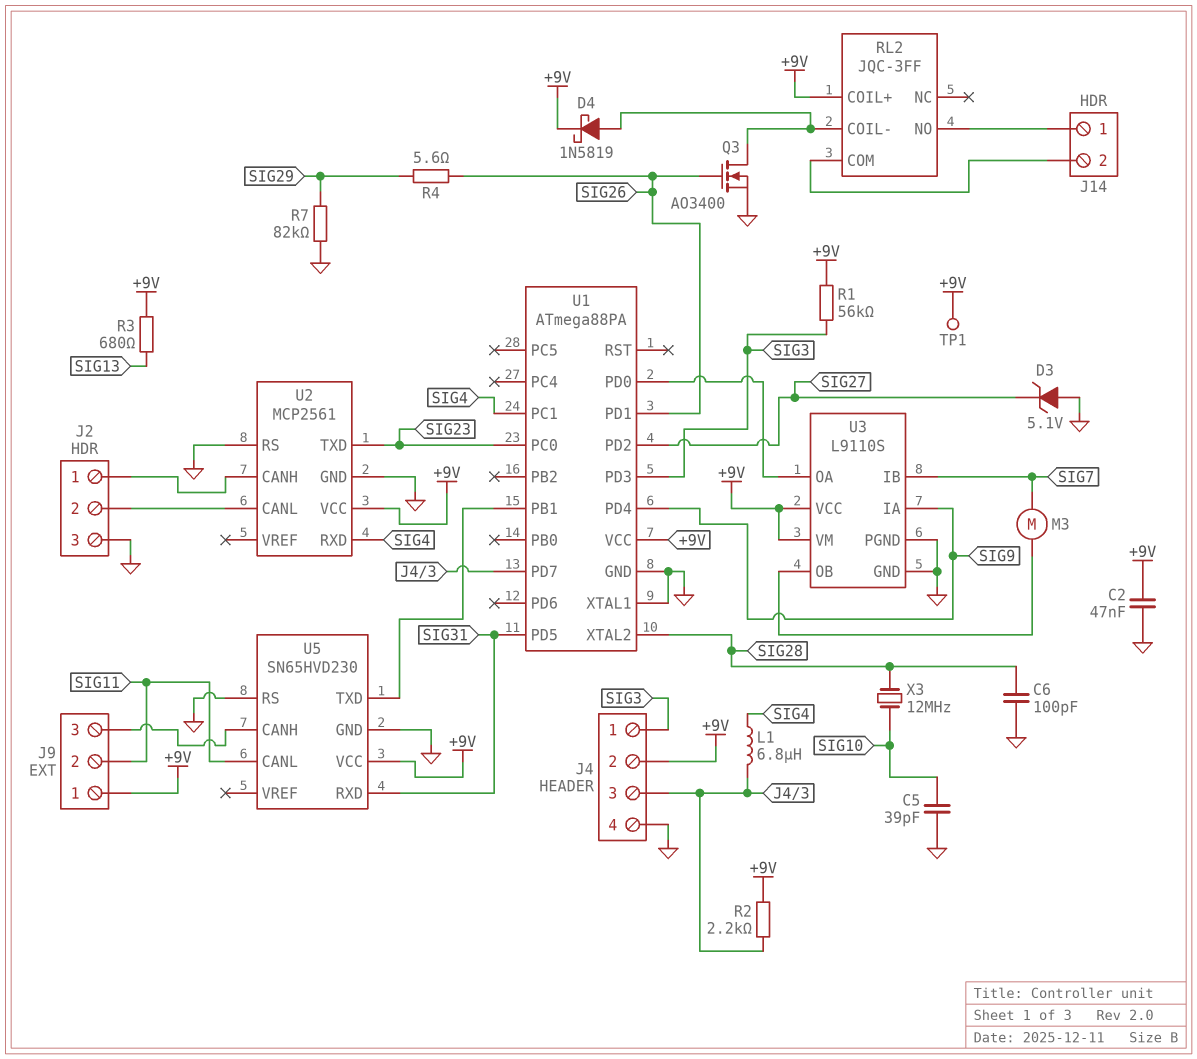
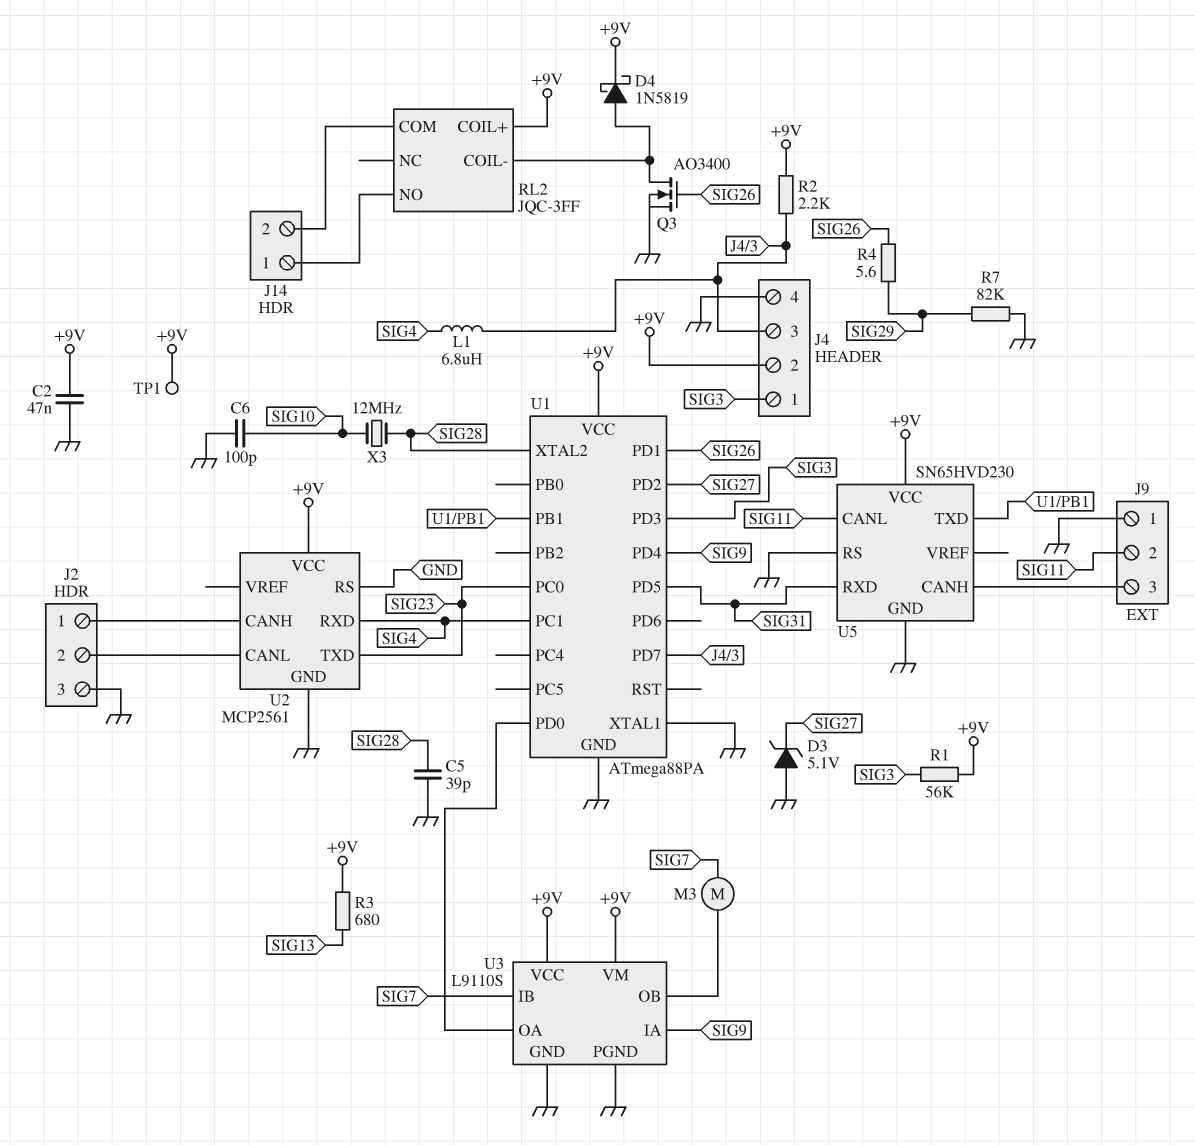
C5: 39pF (GND, SIG10) -> 39pF (GND, SIG28)
C6: 100pF (GND, SIG28) -> 100pF (GND, SIG10)
J9 pin 1: +9V -> GND

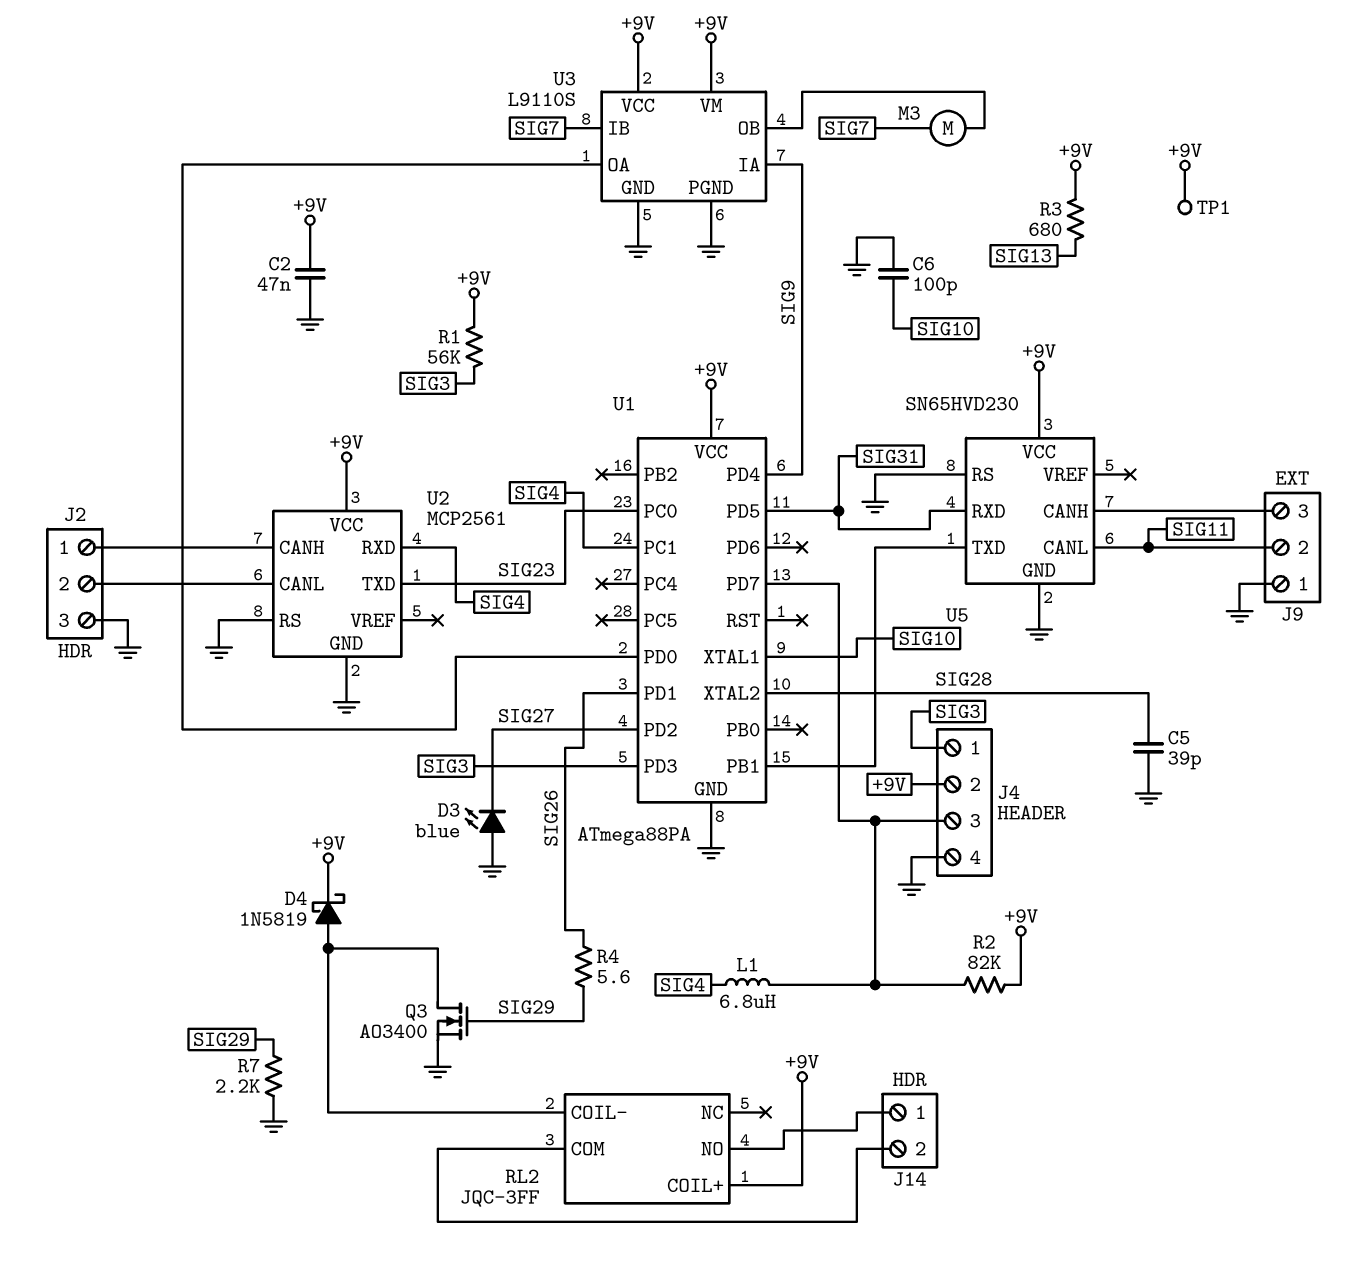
D3: zener 5.1V (A GND, K SIG27) -> LED blue (A GND, K SIG27)
Q3: NMOS AO3400 (G SIG26, D RL2/COIL-, S GND) -> NMOS AO3400 (G SIG29, D RL2/COIL-, S GND)
R2: 2.2k (+9V, J4/3) -> 82k (+9V, J4/3)
R7: 82k (GND, SIG29) -> 2.2k (GND, SIG29)
U1 pin XTAL1: GND -> SIG10
X3: 12MHz (SIG10, SIG28) -> none

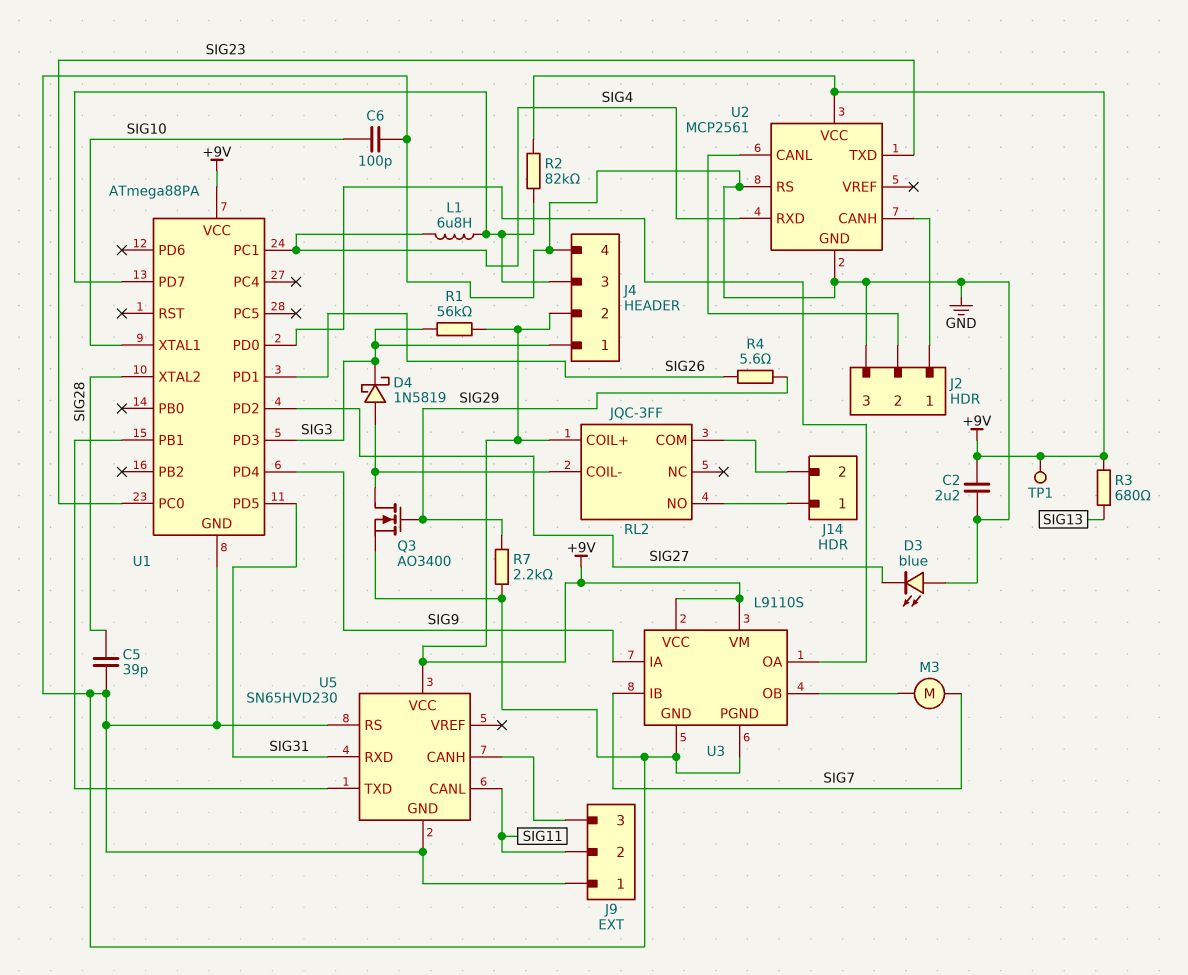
C2: 47nF (+9V, GND) -> 2.2uF (+9V, GND)
D4: schottky 1N5819 (A RL2/COIL-, K +9V) -> schottky 1N5819 (A RL2/COIL-, K SIG3)

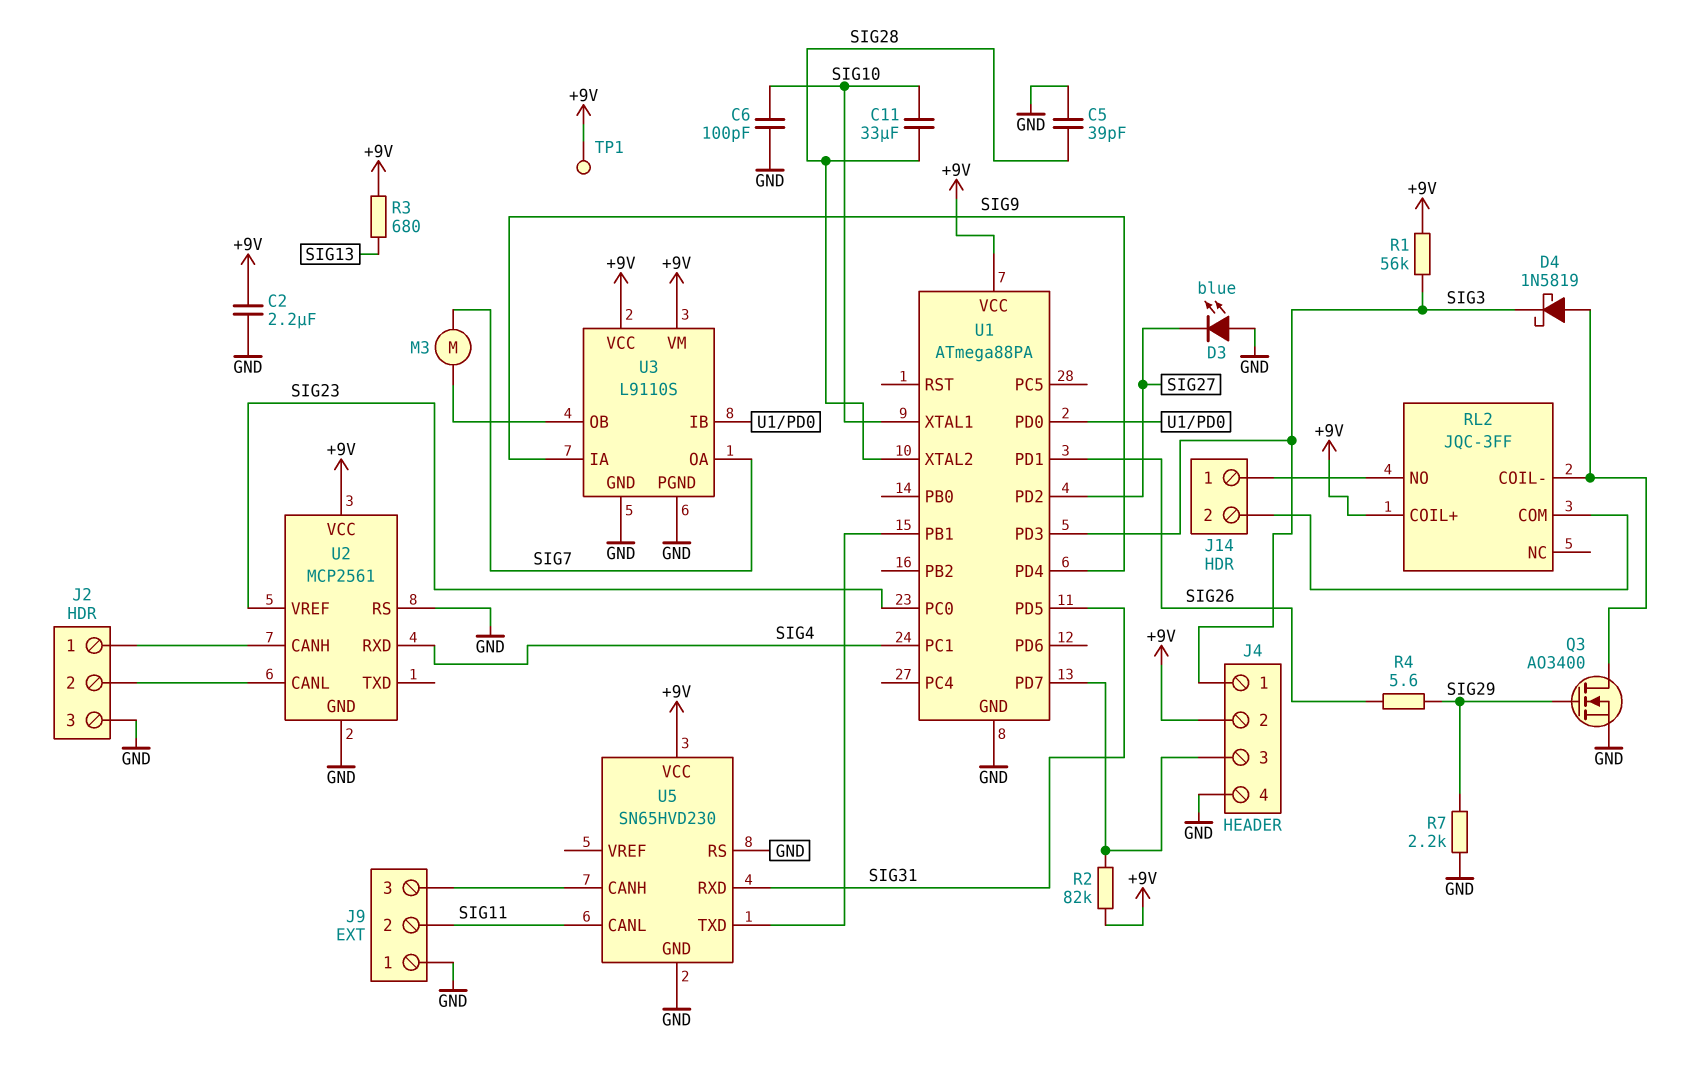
C11: none -> 33uF (SIG10, SIG28)
L1: 6.8uH (J4/3, SIG4) -> none
U2 pin TXD: SIG23 -> none
U2 pin VREF: none -> SIG23
U3 pin IB: SIG7 -> U1/PD0
U3 pin OA: U1/PD0 -> SIG7

